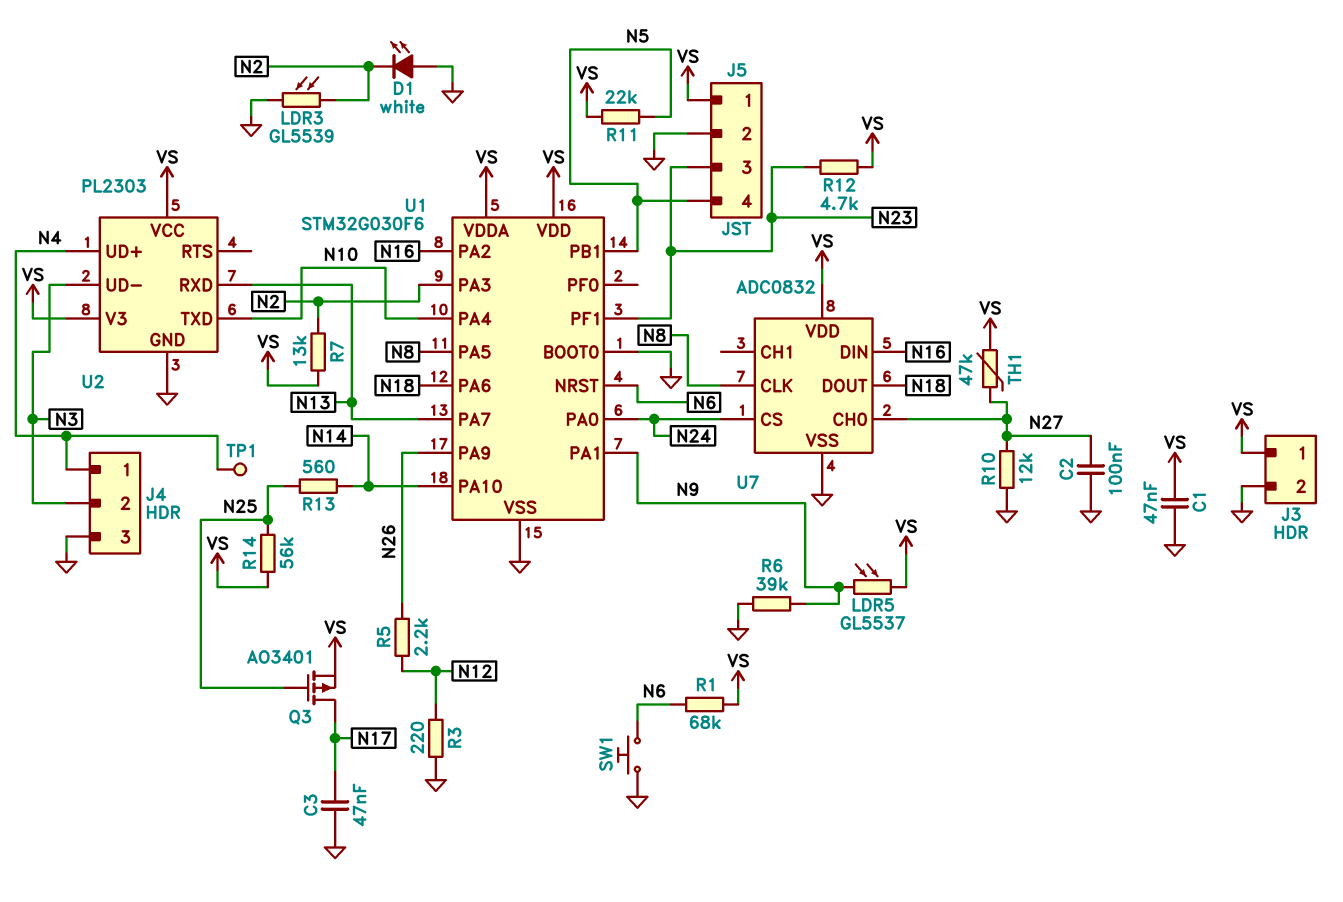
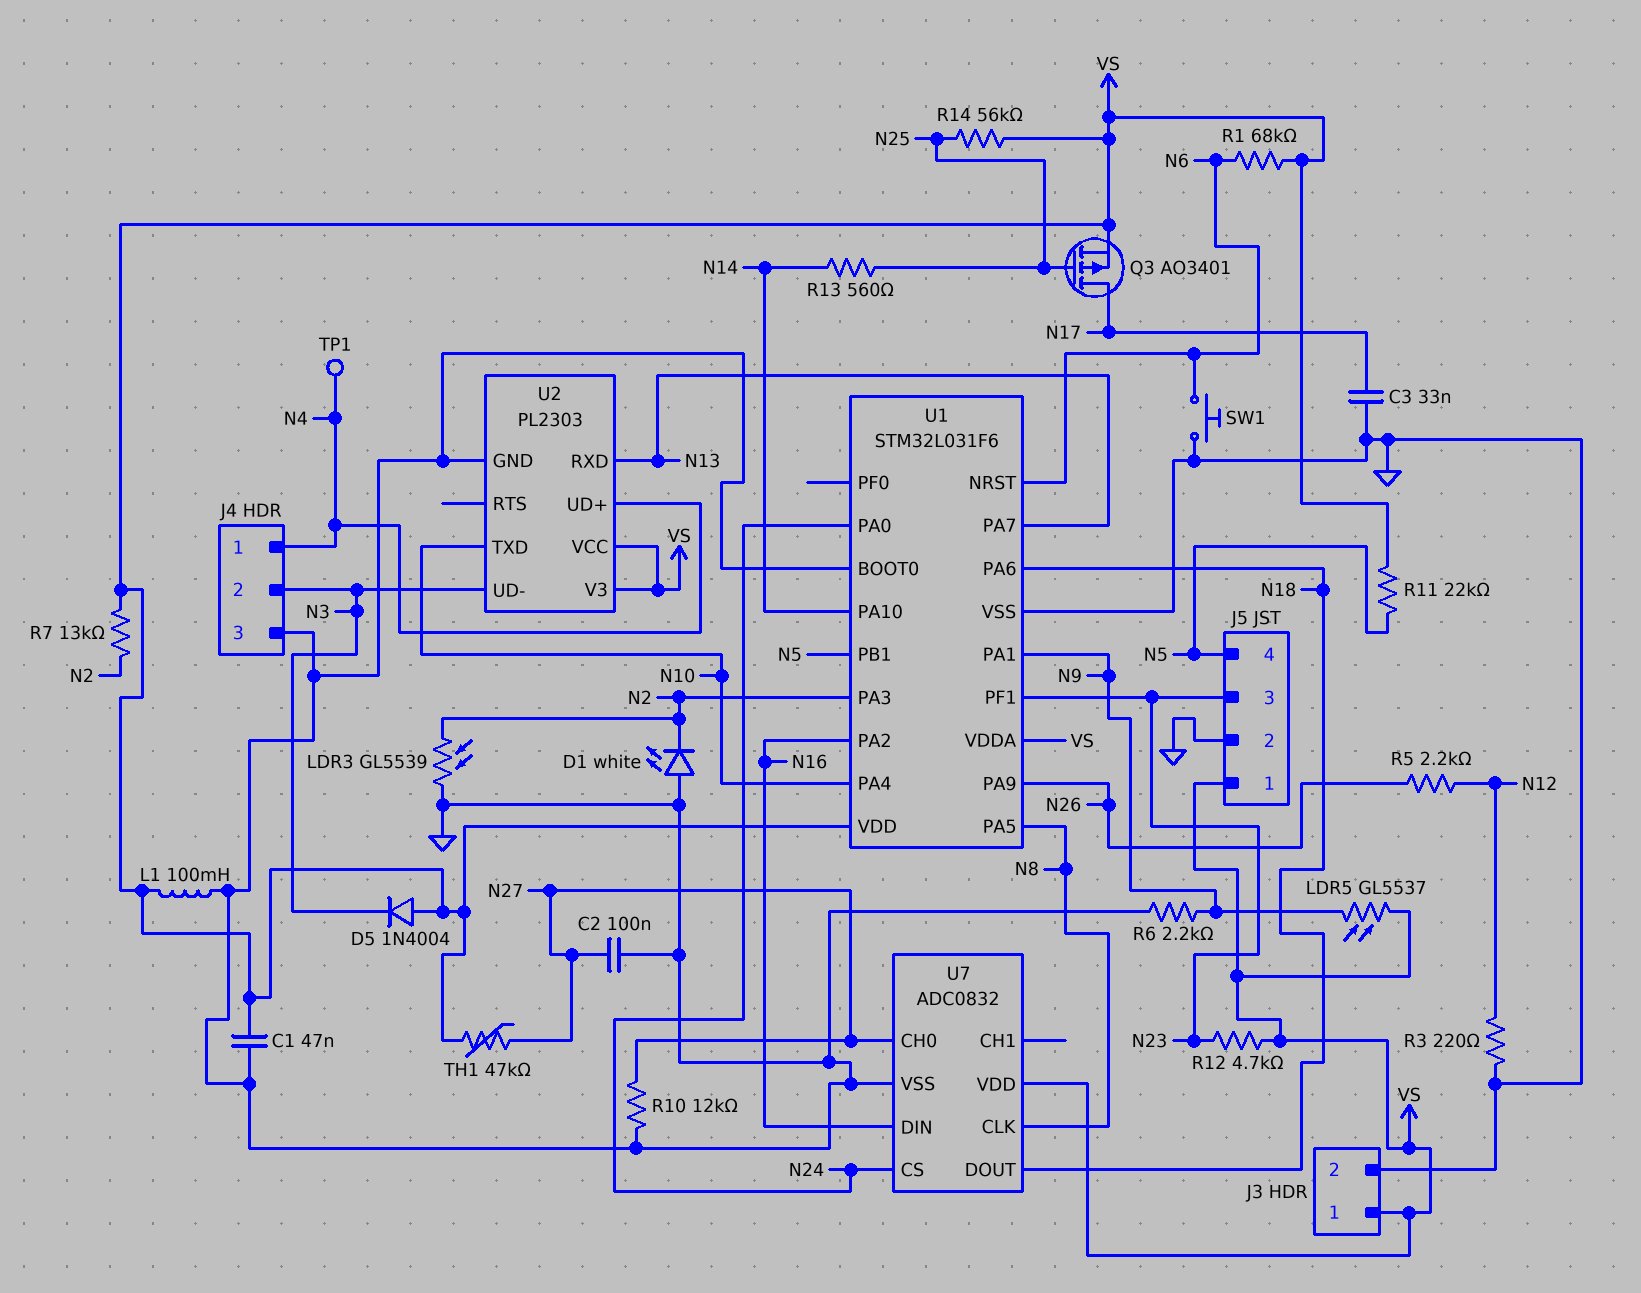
C3: 47nF (GND, N17) -> 33nF (GND, N17)
D5: none -> diode 1N4004 (A VS, K N3)
L1: none -> 100mH (GND, VS)
R6: 39k (GND, N9) -> 2.2k (GND, N9)
U1: STM32G030F6 -> STM32L031F6

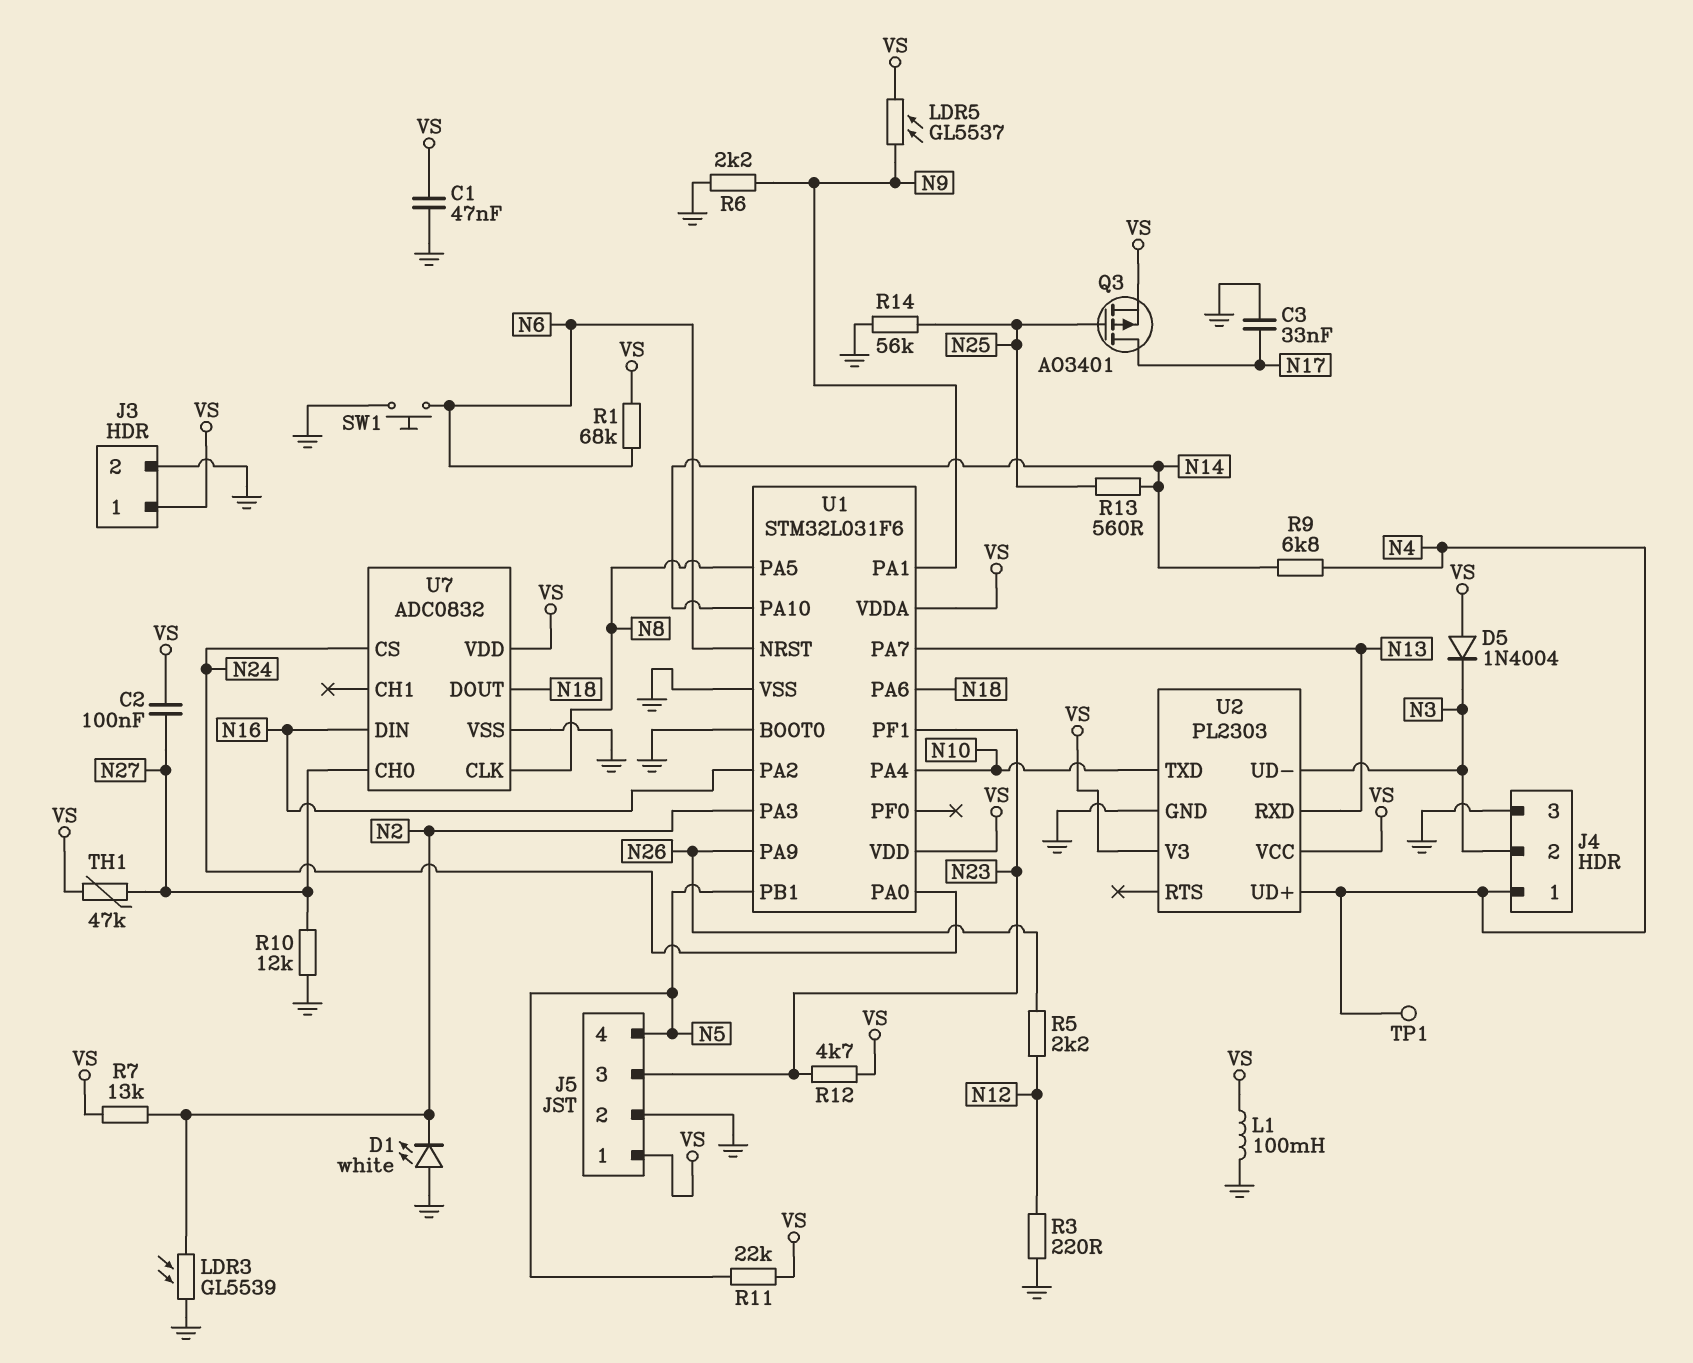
C2: 100nF (GND, N27) -> 100nF (N27, VS)
R9: none -> 6.8k (N4, N14)
R14: 56k (N25, VS) -> 56k (GND, N25)

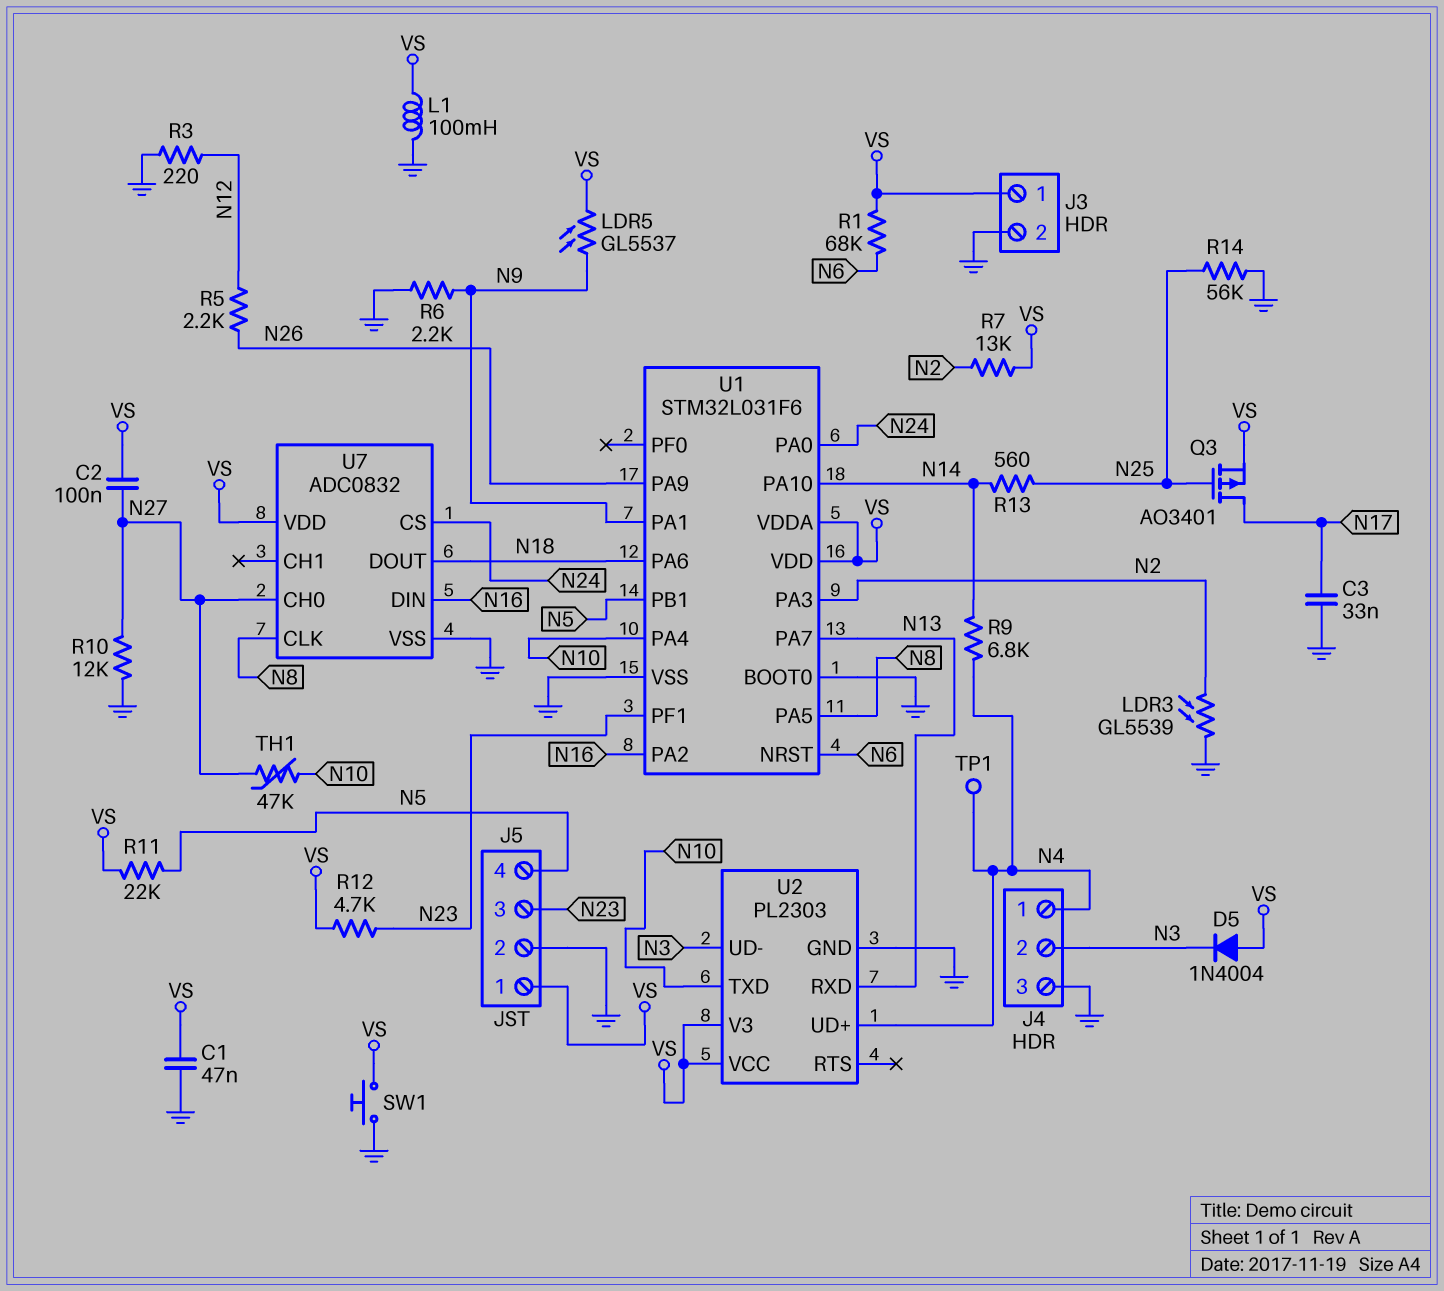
D1: LED white (A GND, K N2) -> none
SW1: button (GND, N6) -> button (GND, VS)
TH1: 47k (N27, VS) -> 47k (N10, N27)

